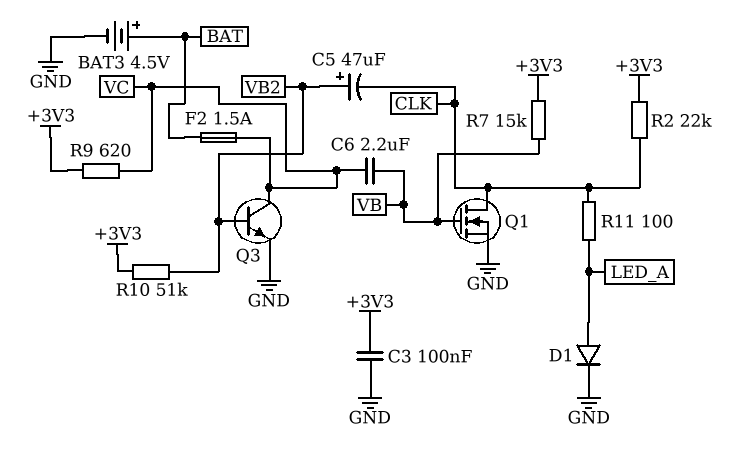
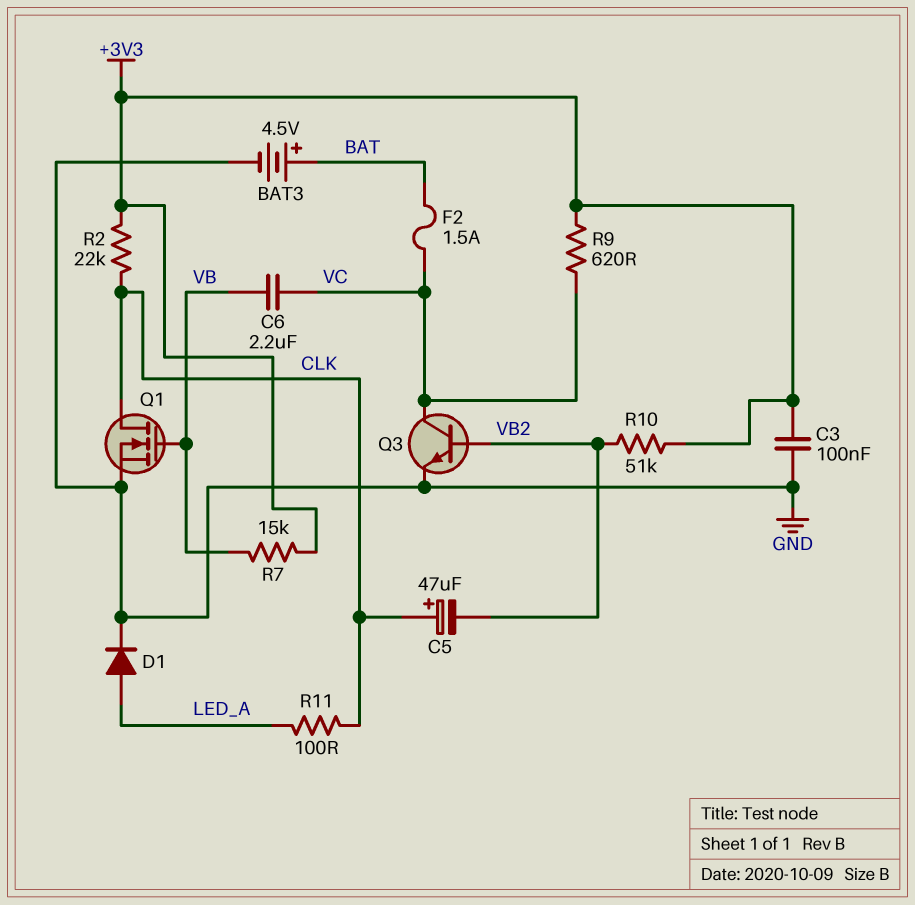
C5: 47uF (plus VB2, minus CLK) -> 47uF (plus CLK, minus VB2)

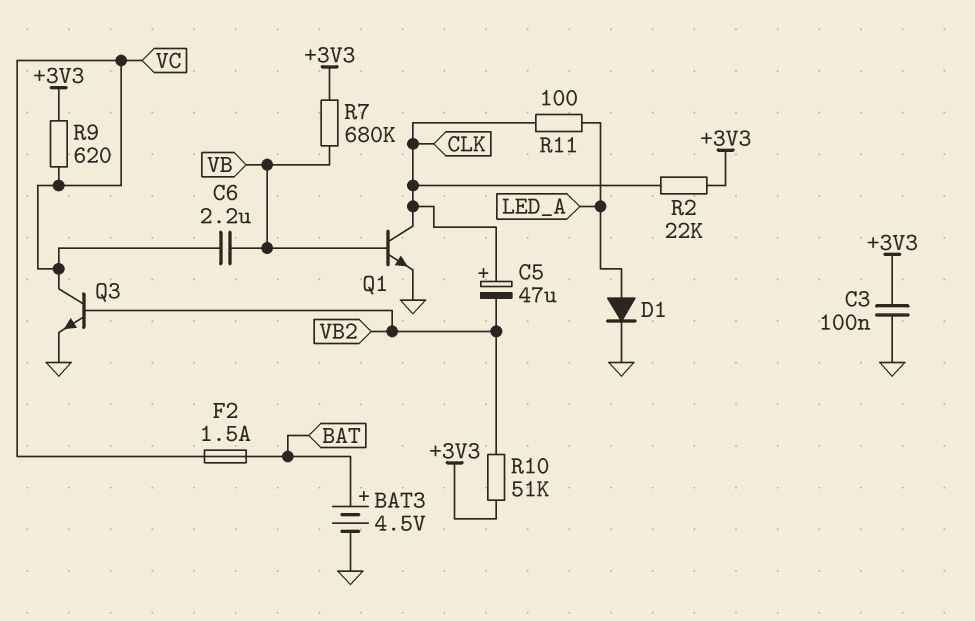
Q1: NMOS (G VB, D CLK, S GND) -> NPN (B VB, C CLK, E GND)
R7: 15k (+3V3, VB) -> 680k (+3V3, VB)

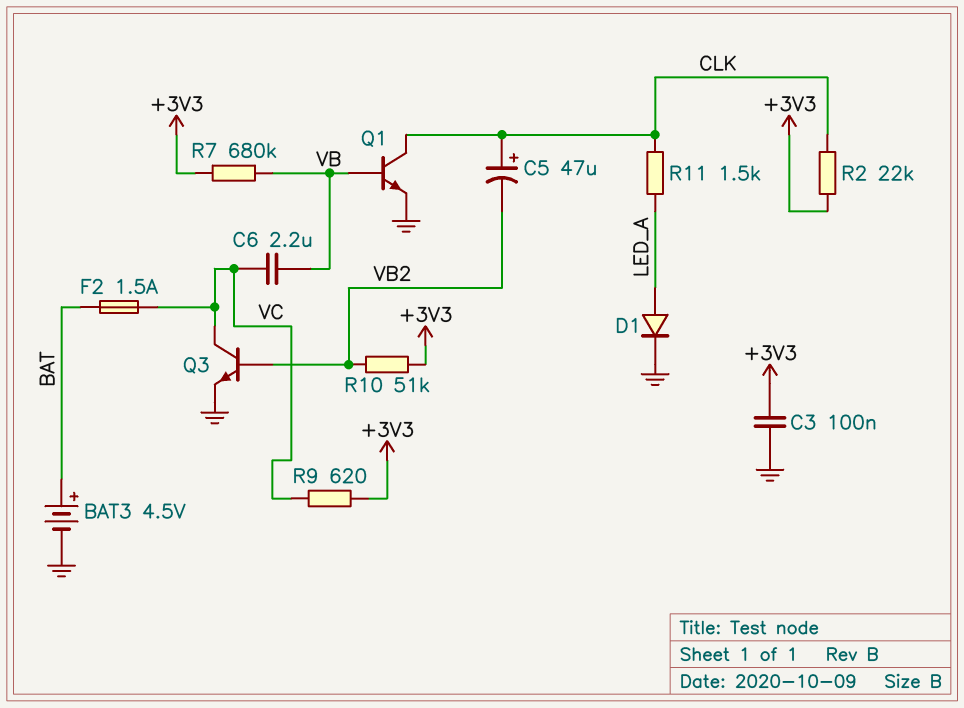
R11: 100 (CLK, LED_A) -> 1.5k (CLK, LED_A)

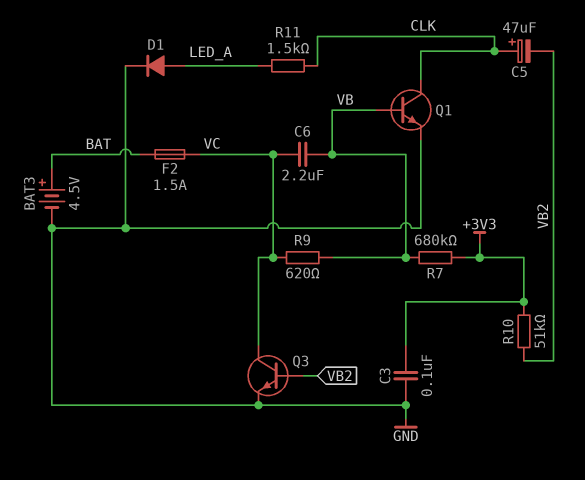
R2: 22k (+3V3, CLK) -> none
R9: 620 (+3V3, VC) -> 620 (VB, VC)

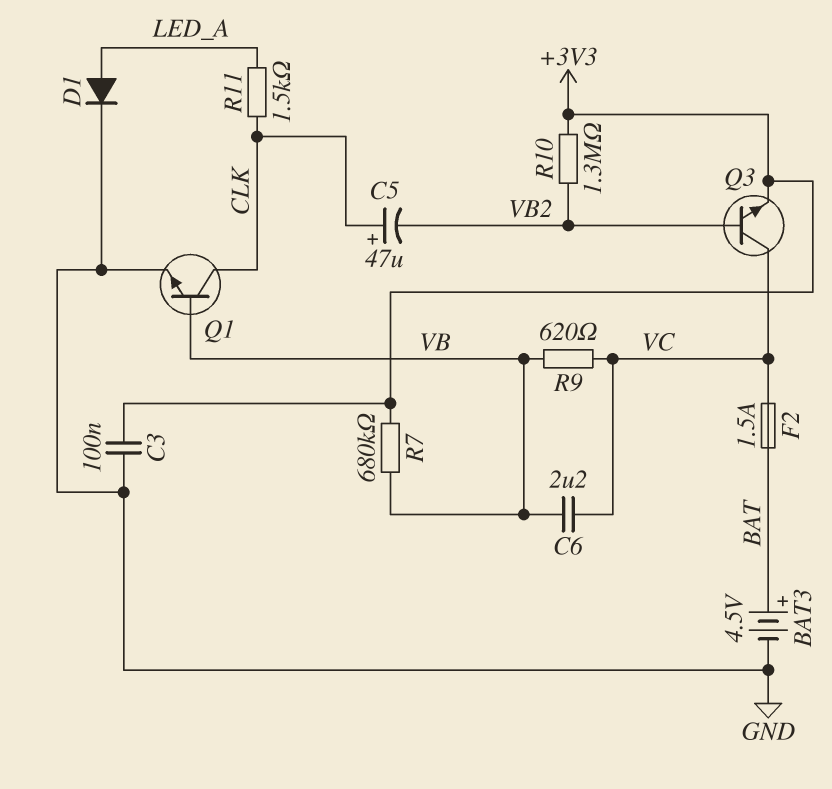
Q3: NPN (B VB2, C VC, E GND) -> NPN (B VB2, C VC, E +3V3)
R10: 51k (+3V3, VB2) -> 1.3M (+3V3, VB2)

